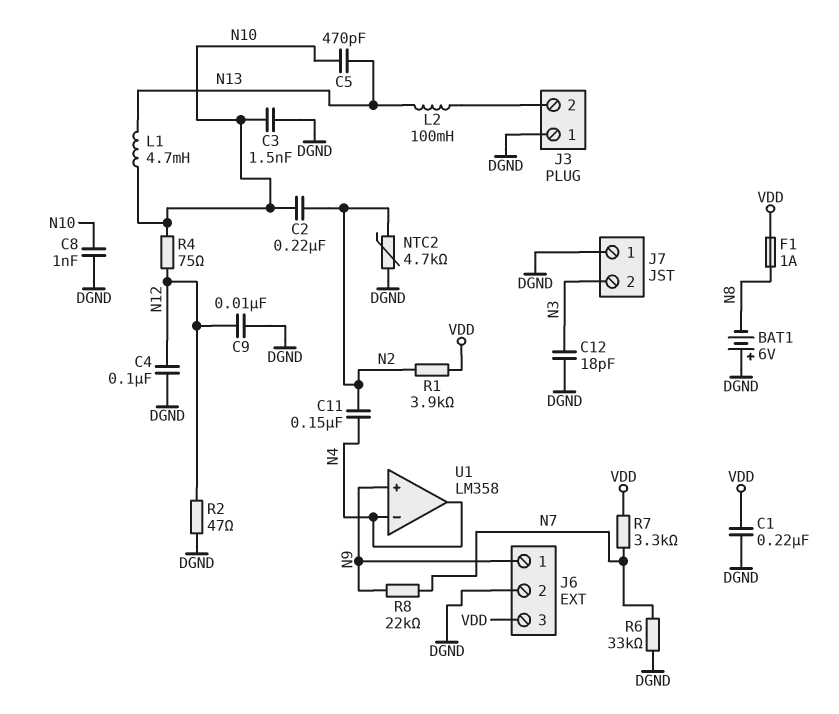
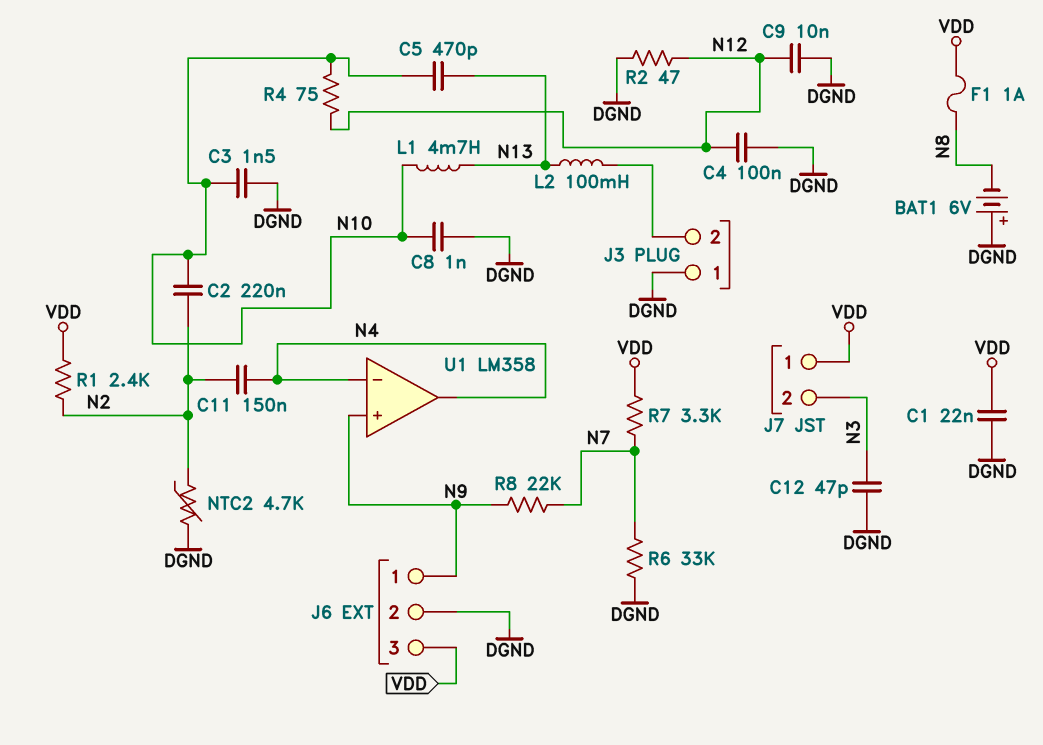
C1: 220nF (DGND, VDD) -> 22nF (DGND, VDD)
C12: 18pF (DGND, N3) -> 47pF (DGND, N3)
J7 pin 1: DGND -> VDD
R1: 3.9k (N2, VDD) -> 2.4k (N2, VDD)

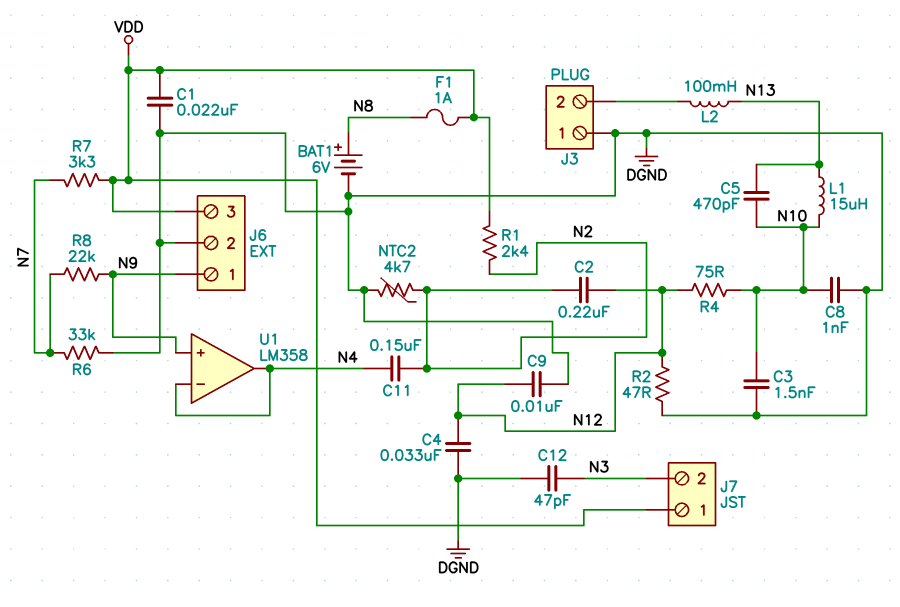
BAT1: 6V (plus DGND, minus N8) -> 6V (plus N8, minus DGND)
C2: 220nF (N2, N10) -> 220nF (N2, N12)
C4: 100nF (DGND, N12) -> 33nF (DGND, N12)
L1: 4.7mH (N10, N13) -> 15uH (N10, N13)

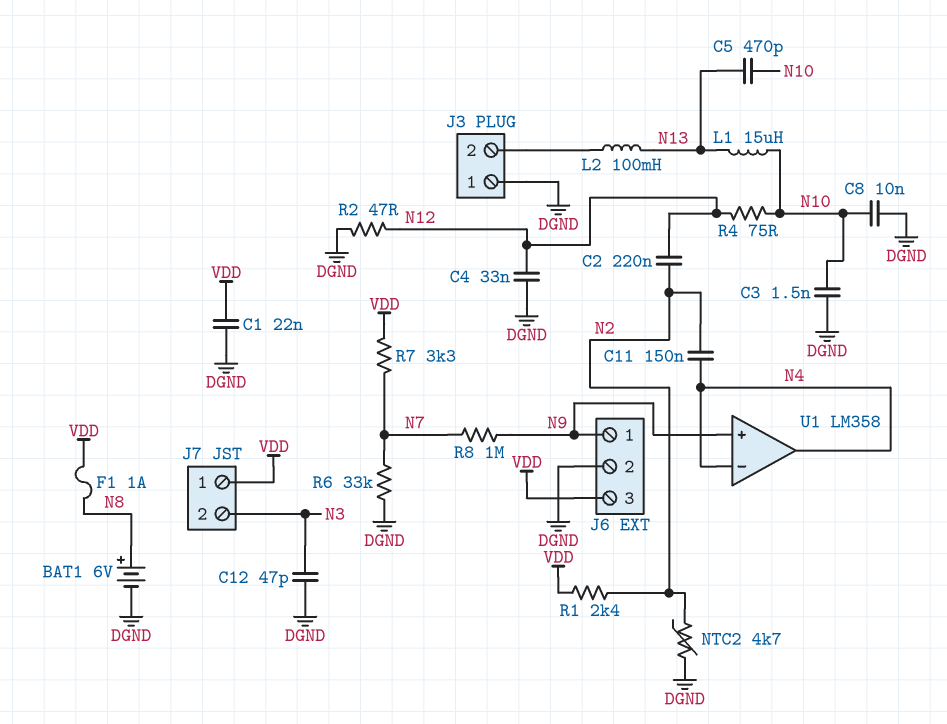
C8: 1nF (DGND, N10) -> 10nF (DGND, N10)
C9: 10nF (DGND, N12) -> none
R8: 22k (N7, N9) -> 1M (N7, N9)

